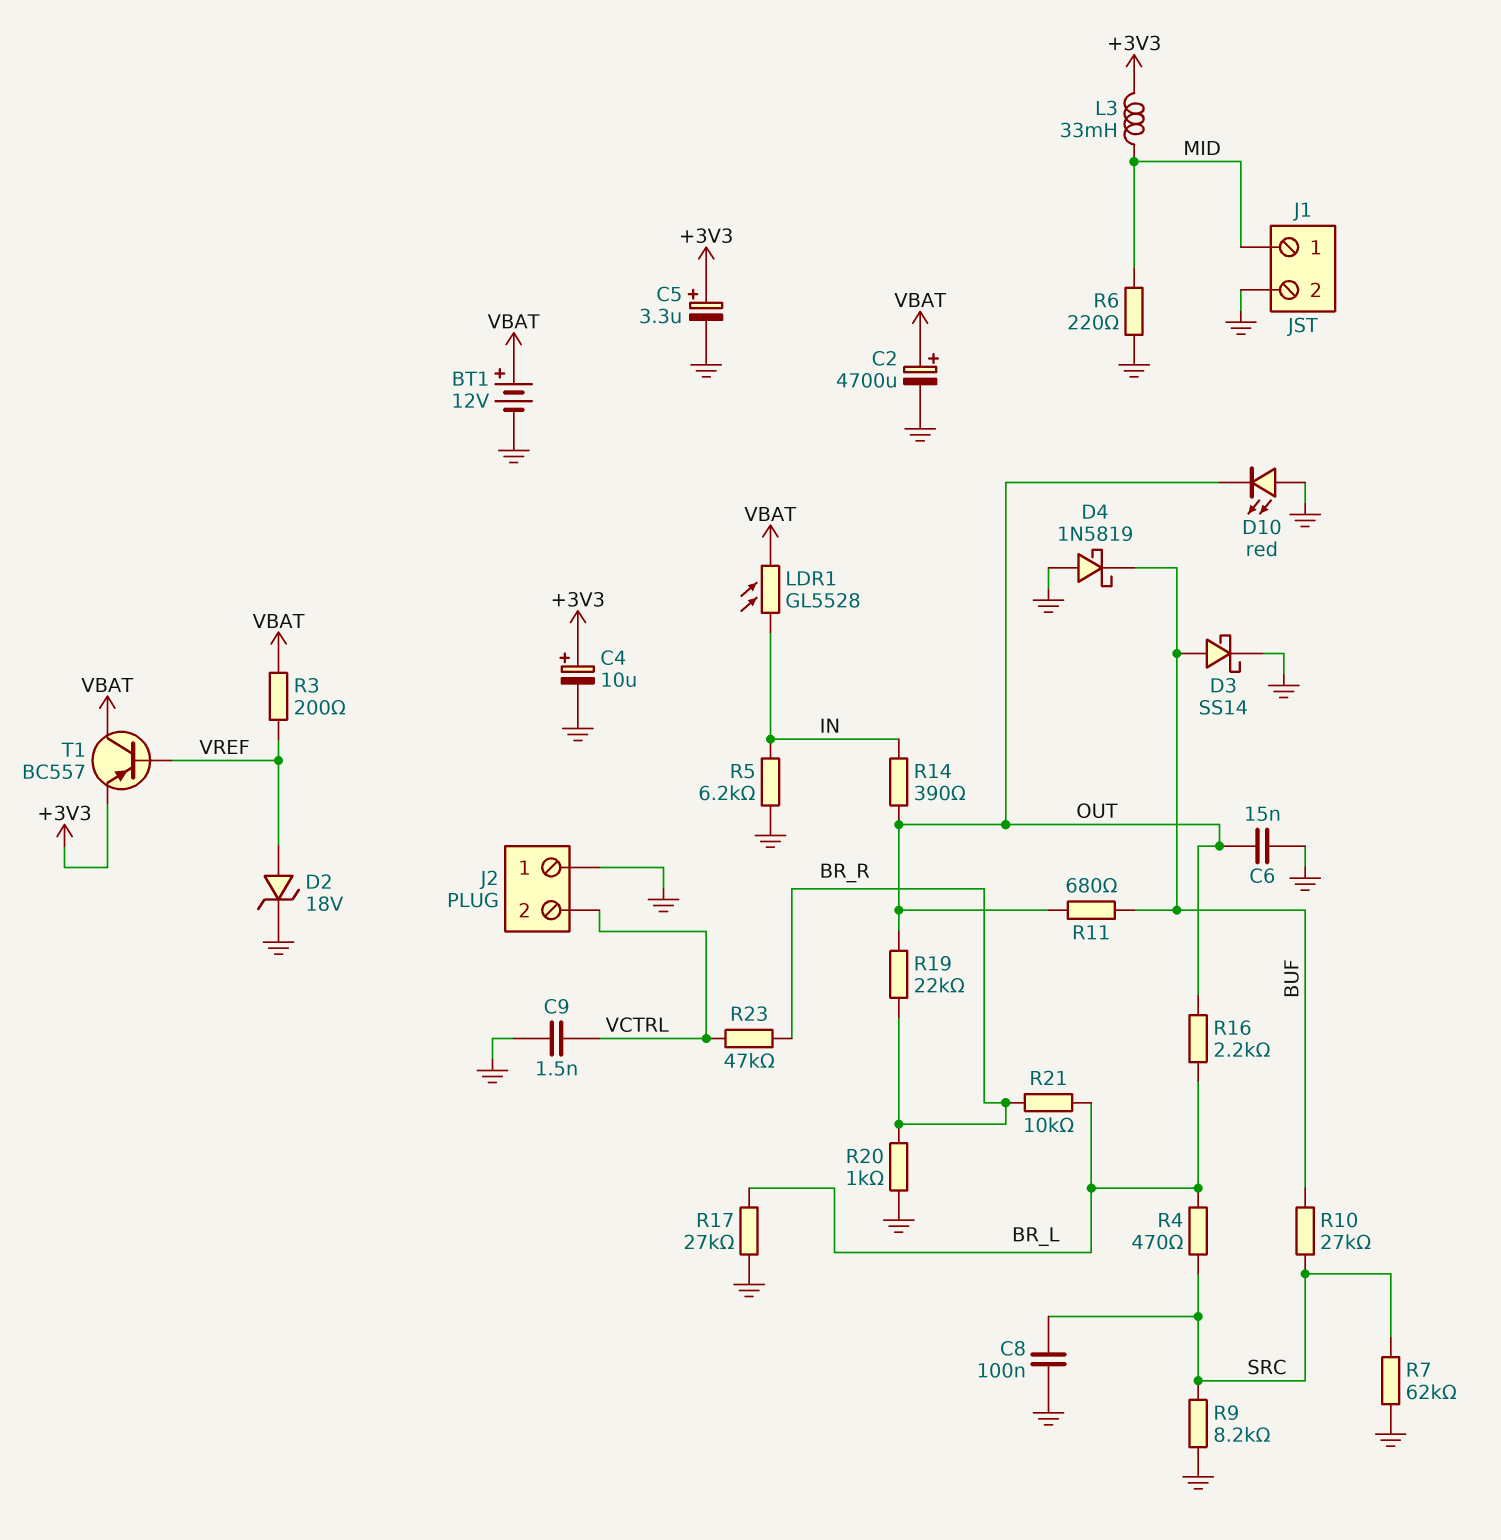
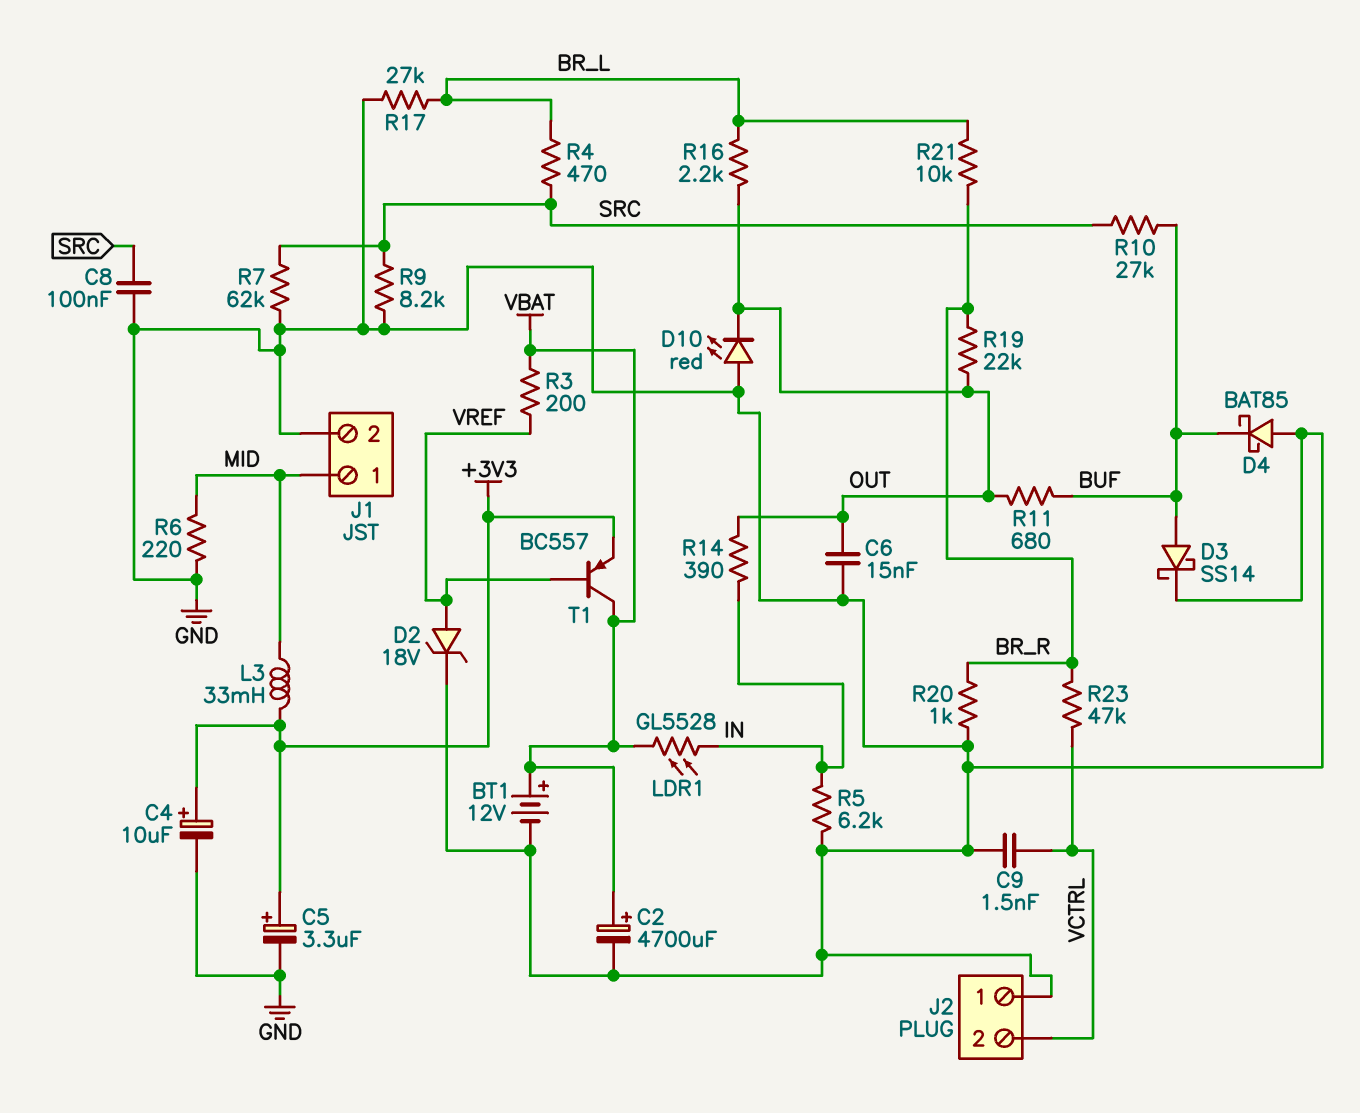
D4: schottky 1N5819 (A GND, K BUF) -> schottky BAT85 (A GND, K BUF)

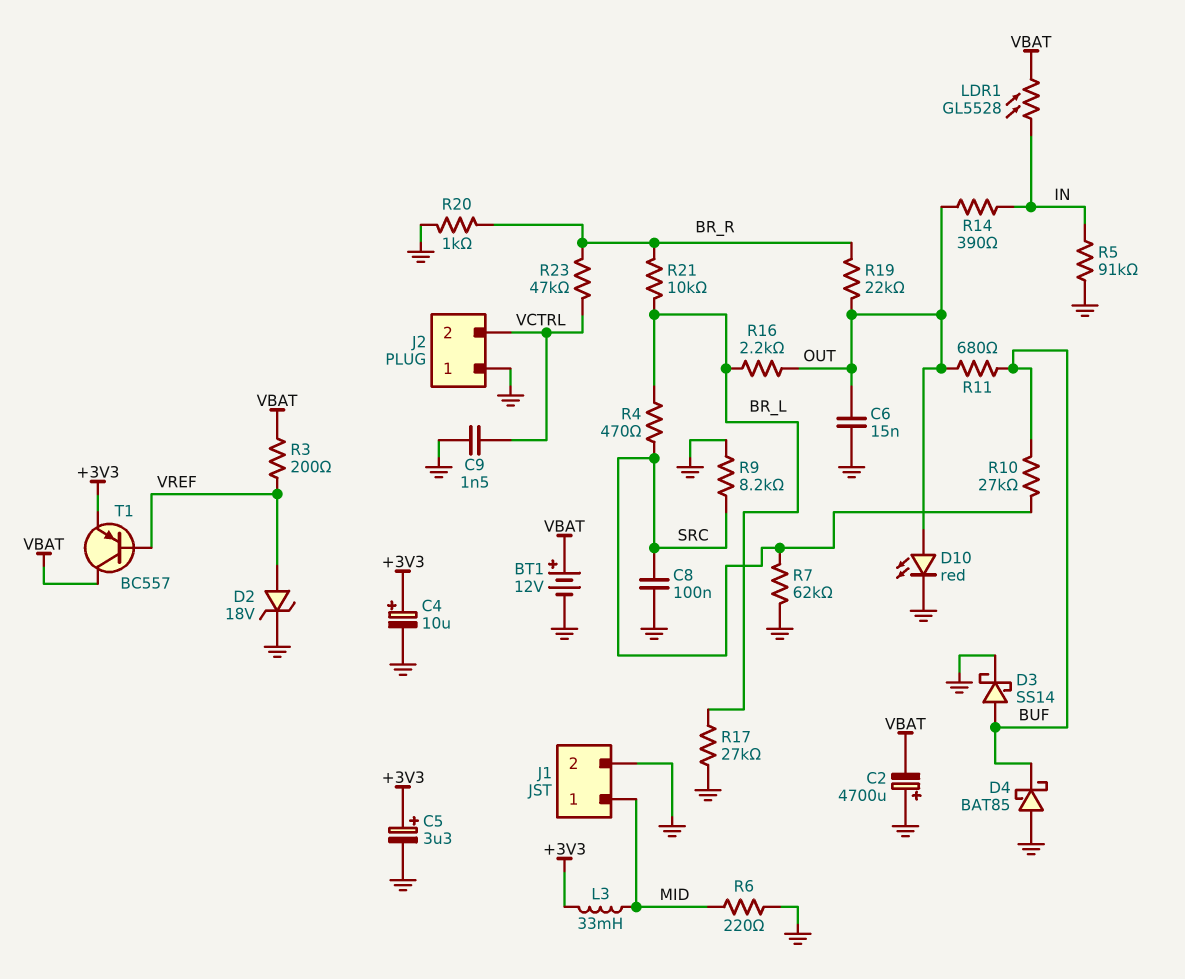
C2: 4700uF (plus VBAT, minus GND) -> 4700uF (plus GND, minus VBAT)
D10: LED red (A GND, K OUT) -> LED red (A OUT, K GND)
R5: 6.2k (GND, IN) -> 91k (GND, IN)

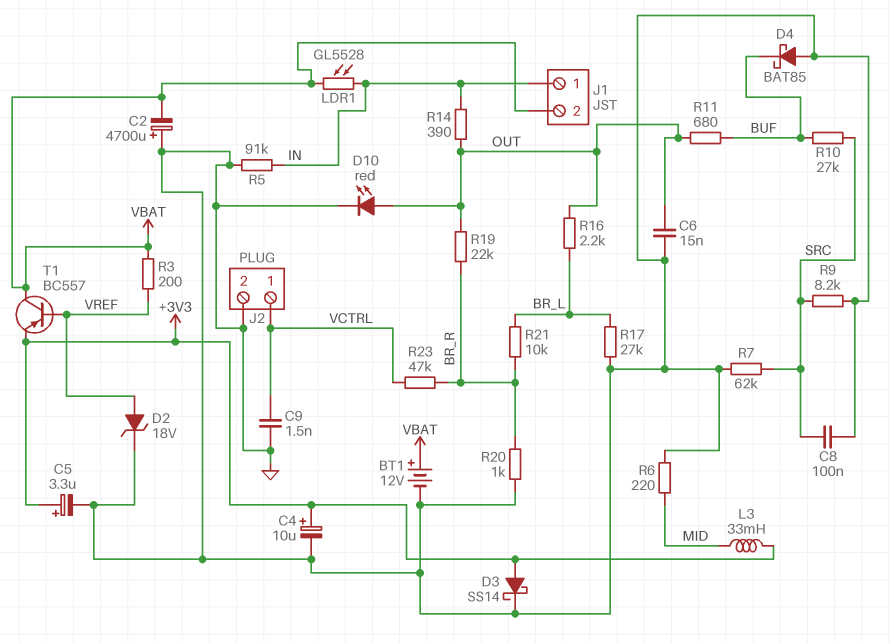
D3: schottky SS14 (A BUF, K GND) -> schottky SS14 (A +3V3, K GND)
J1 pin 1: MID -> IN
J1 pin 2: GND -> VBAT
J2 pin 1: GND -> VCTRL
J2 pin 2: VCTRL -> GND
R4: 470 (BR_L, SRC) -> none

